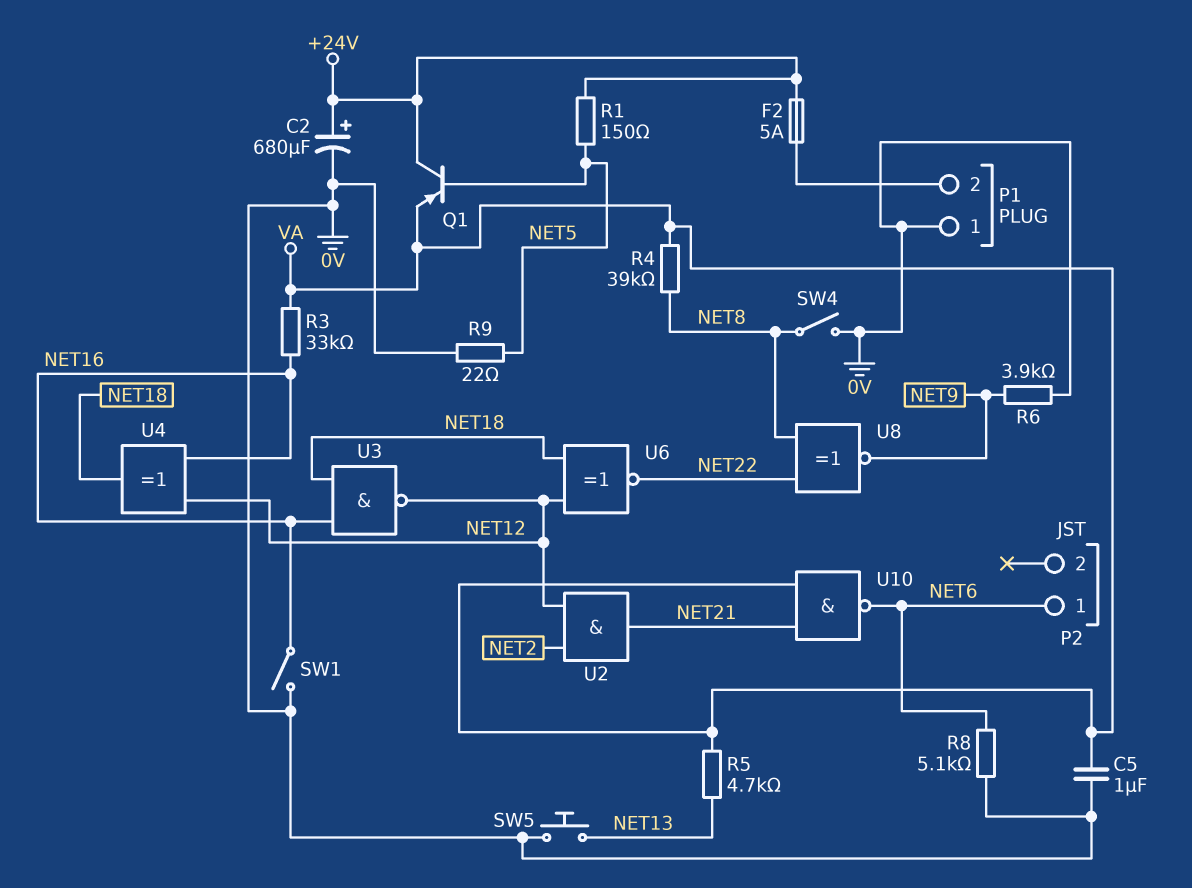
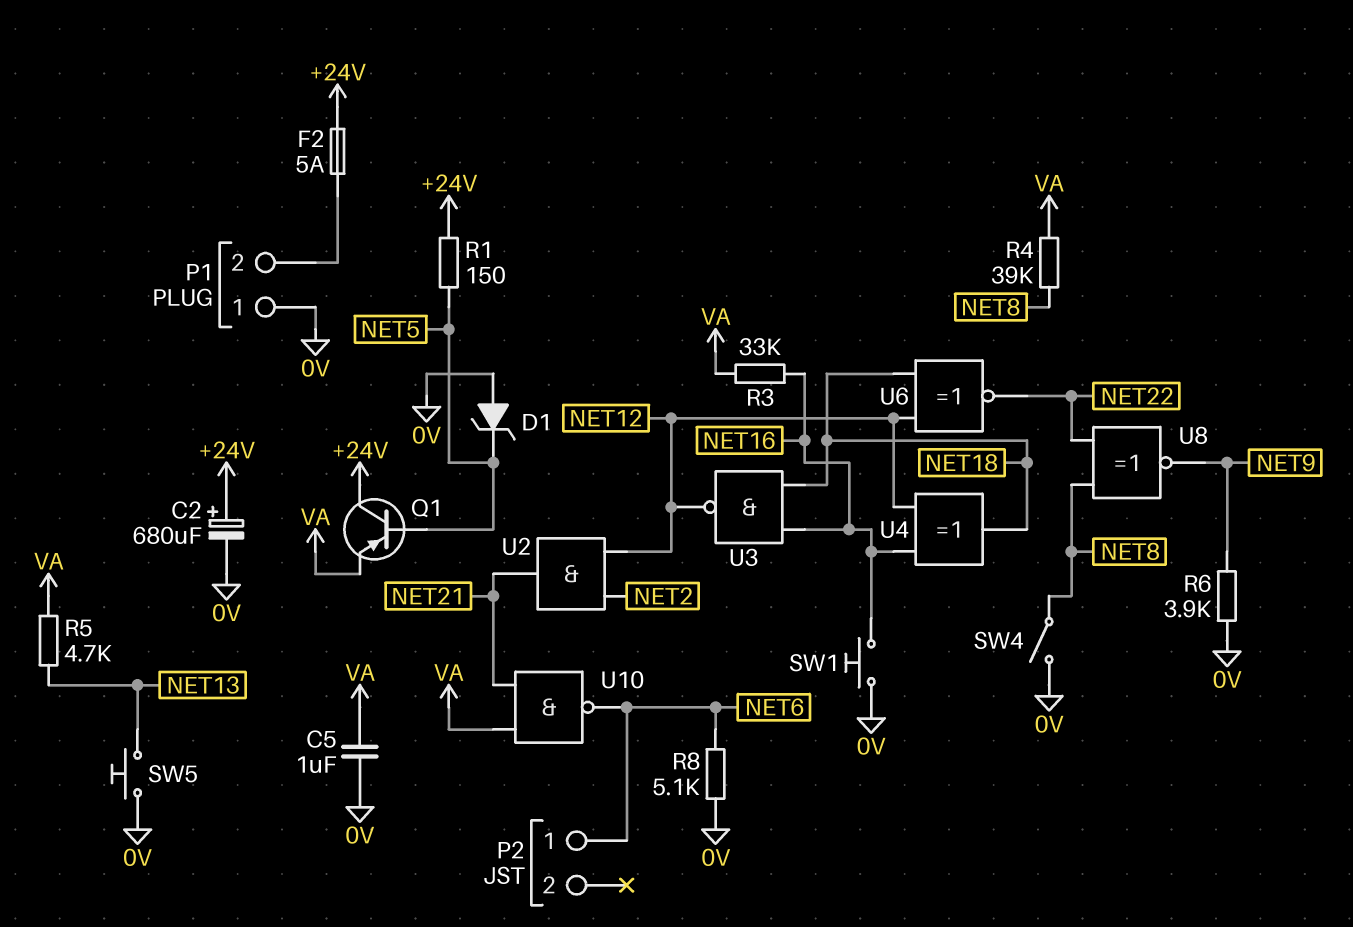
D1: none -> zener (A 0V, K NET5)
R9: 22 (0V, NET5) -> none
SW1: switch (0V, NET16) -> button (0V, NET16)

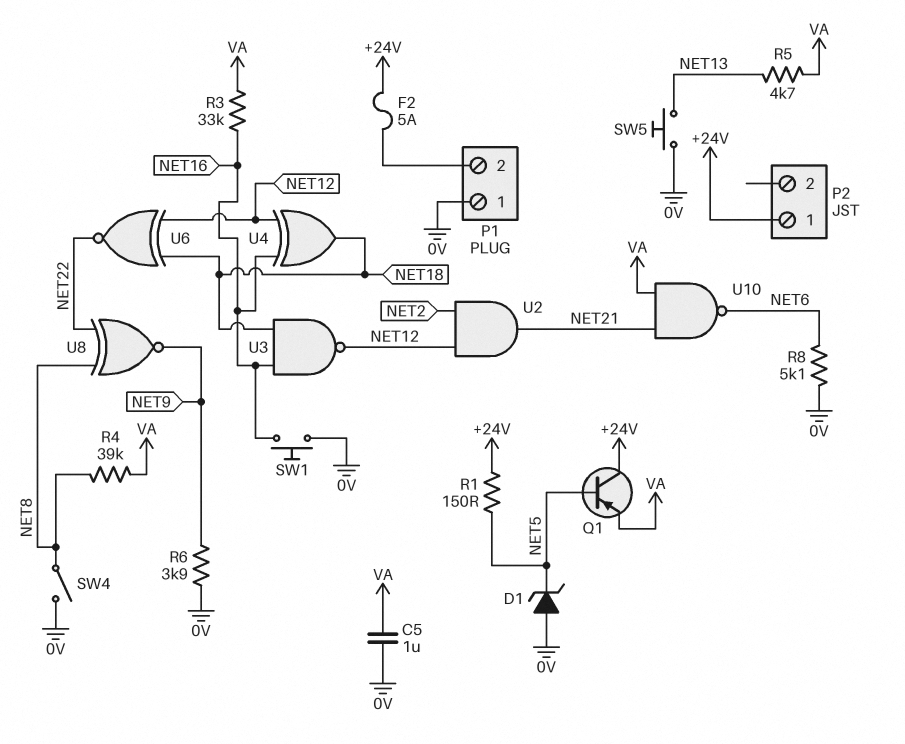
C2: 680uF (plus +24V, minus 0V) -> none
P2 pin 1: NET6 -> +24V

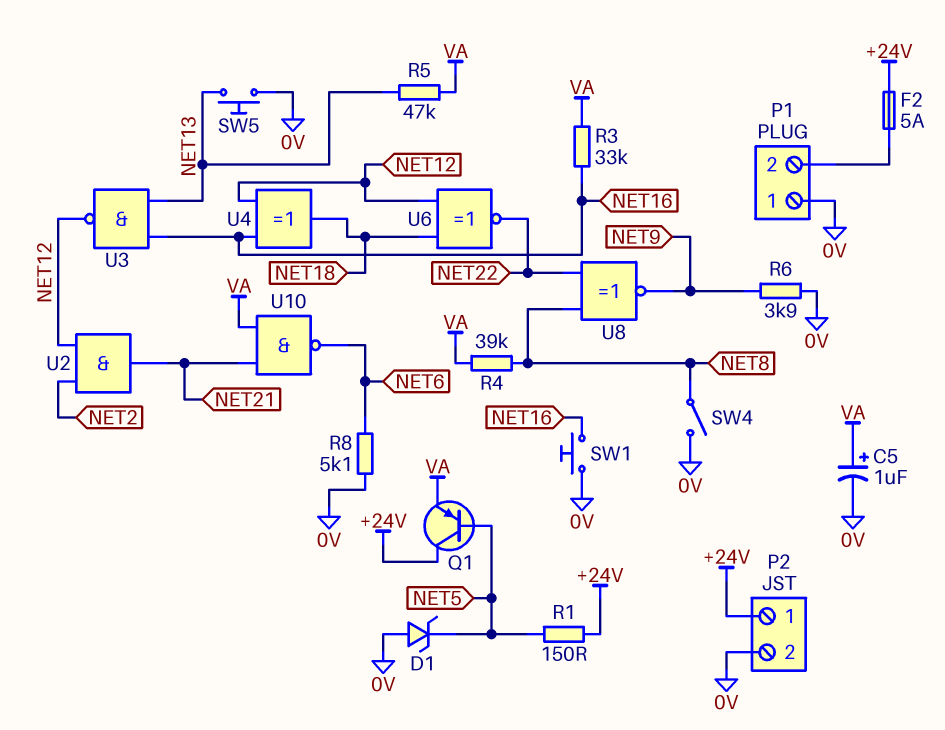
C5: 1uF (0V, VA) -> 1uF (plus VA, minus 0V)
P2 pin 2: none -> 0V
R5: 4.7k (NET13, VA) -> 47k (NET13, VA)
U3: NAND (in NET16, in NET18, out NET12) -> NAND (in NET13, in NET16, out NET12)

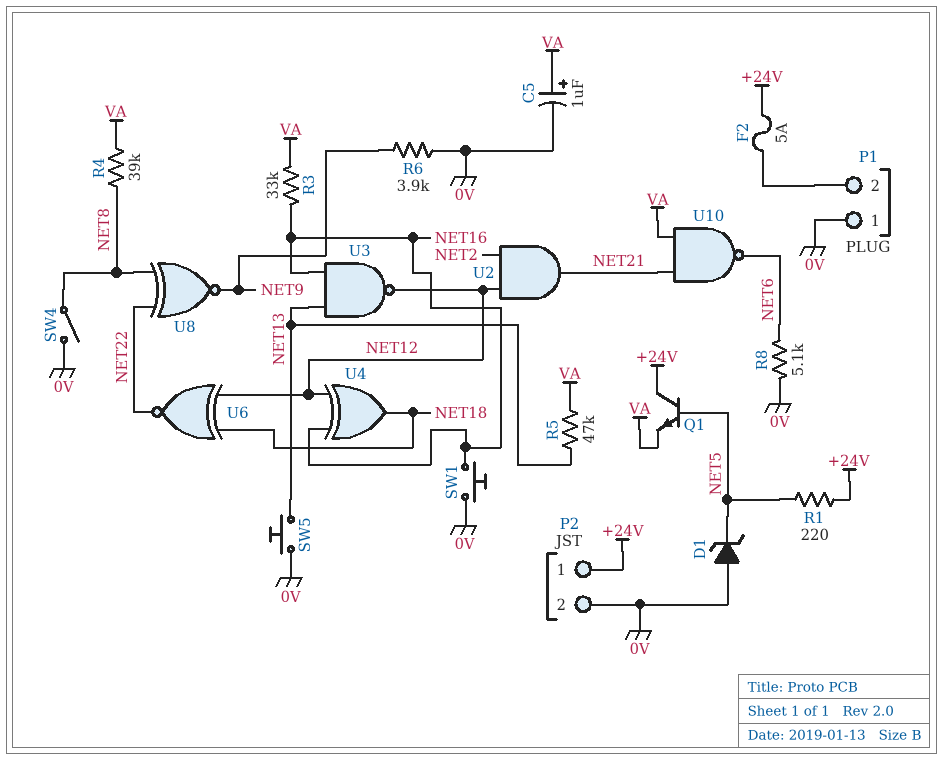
Q1: PNP (B NET5, C +24V, E VA) -> NPN (B NET5, C +24V, E VA)
R1: 150 (+24V, NET5) -> 220 (+24V, NET5)

